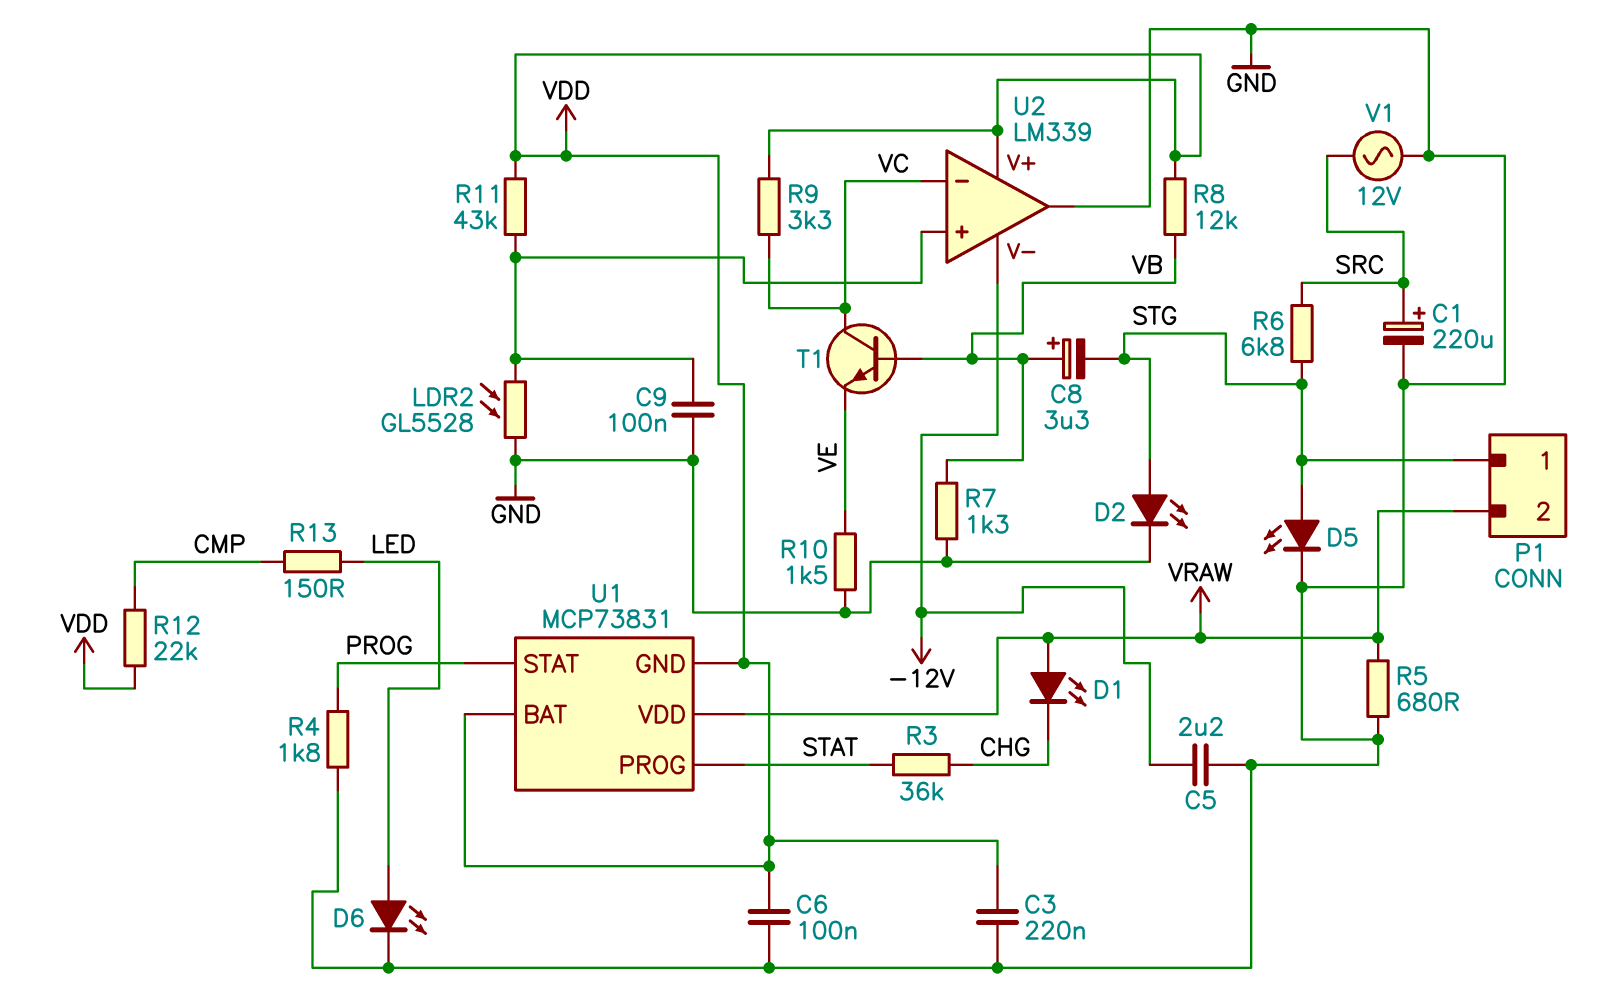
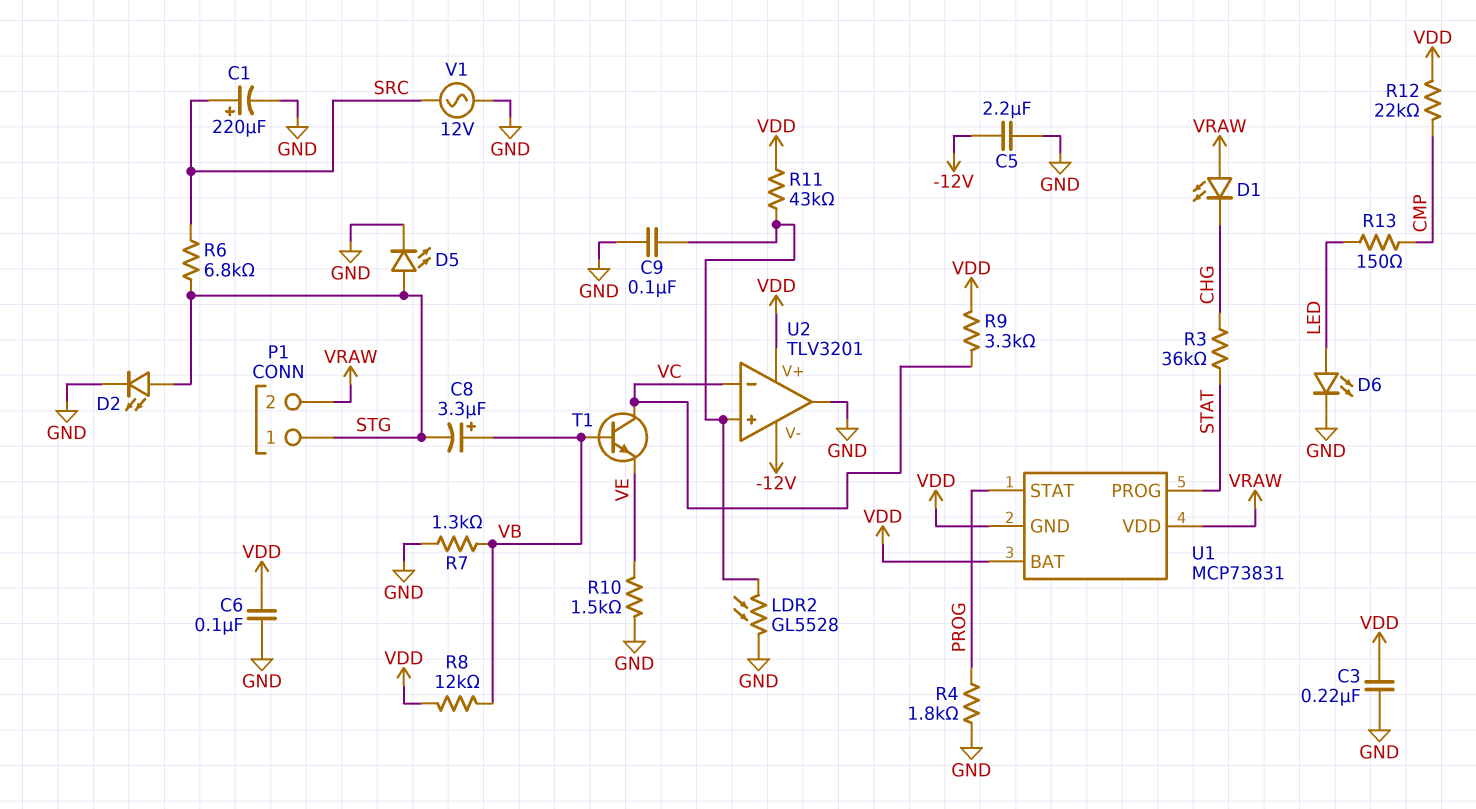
R5: 680 (GND, VRAW) -> none
U2: LM339 -> TLV3201

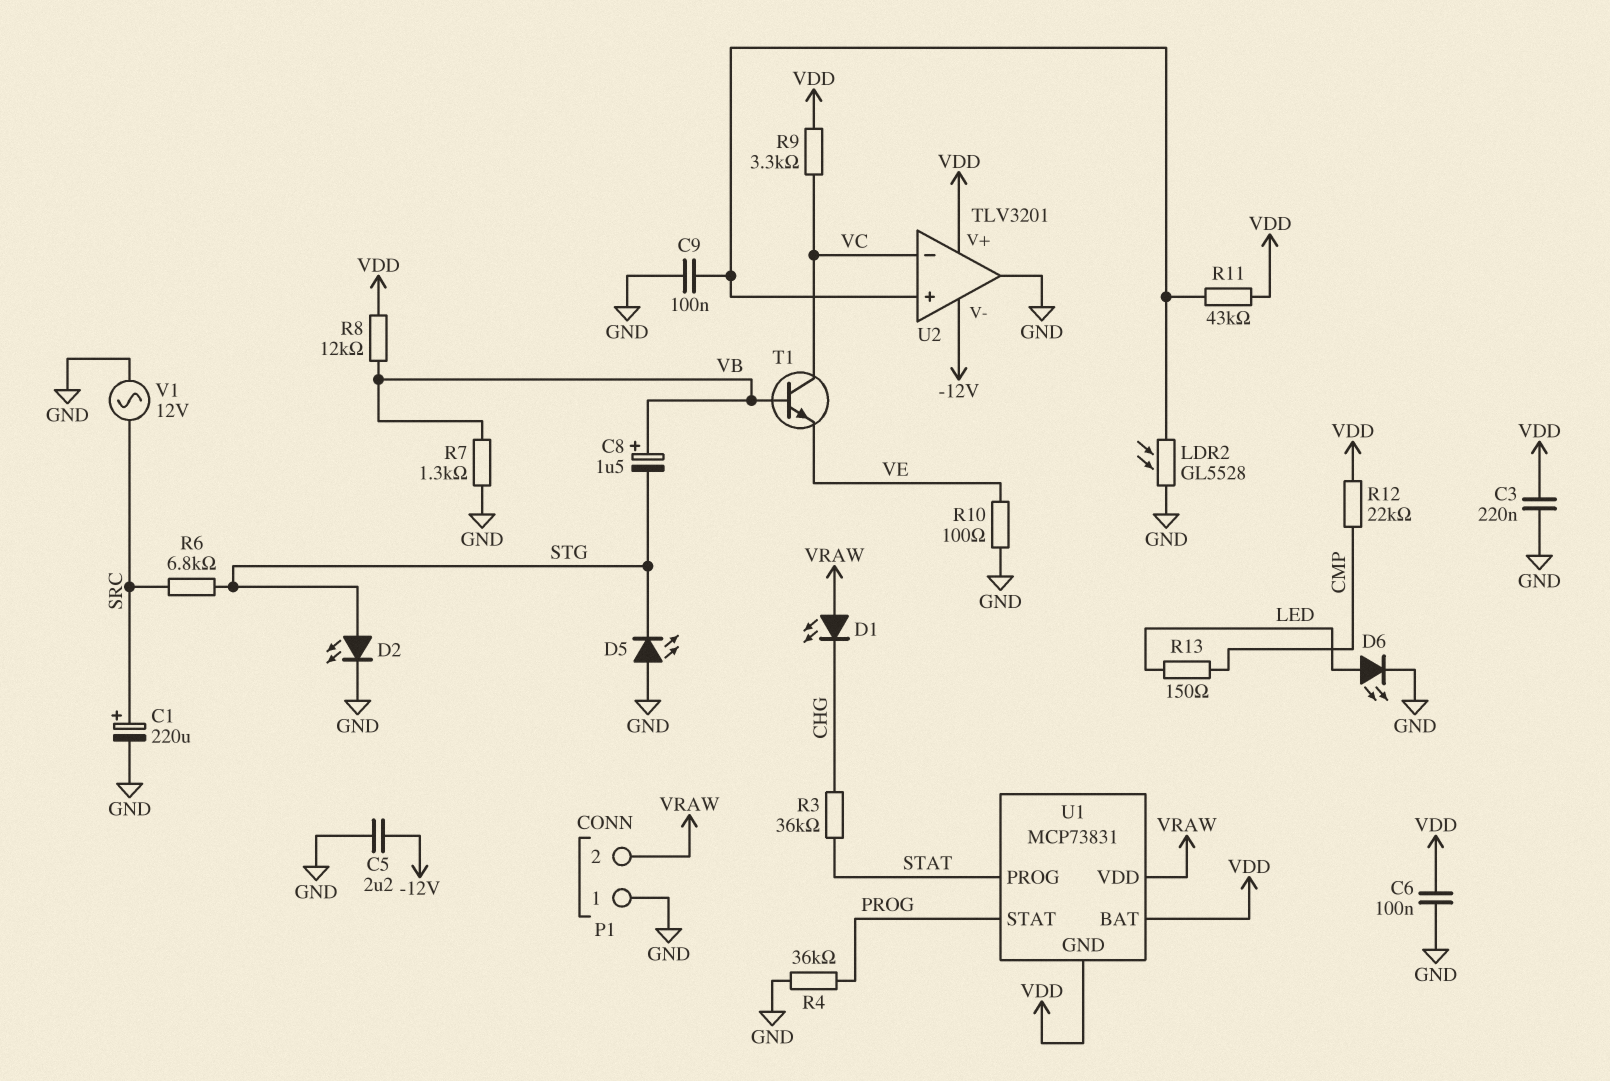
C8: 3.3uF (plus VB, minus STG) -> 1.5uF (plus VB, minus STG)
D5: LED (A STG, K GND) -> LED (A GND, K STG)
P1 pin 1: STG -> GND
R4: 1.8k (GND, PROG) -> 36k (GND, PROG)
R10: 1.5k (GND, VE) -> 100 (GND, VE)

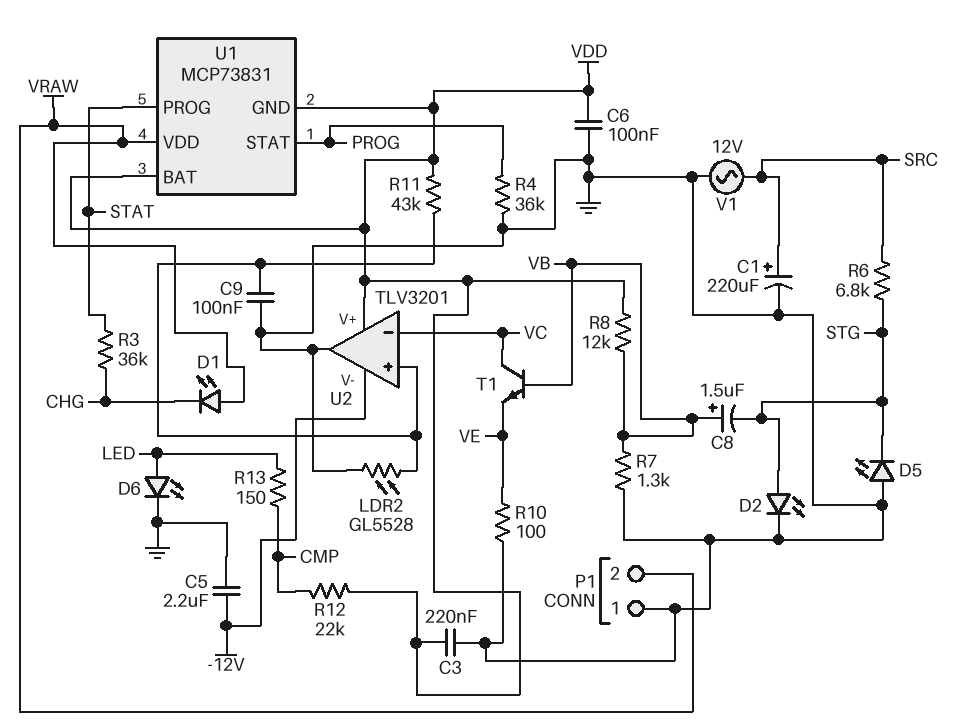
R9: 3.3k (VC, VDD) -> none

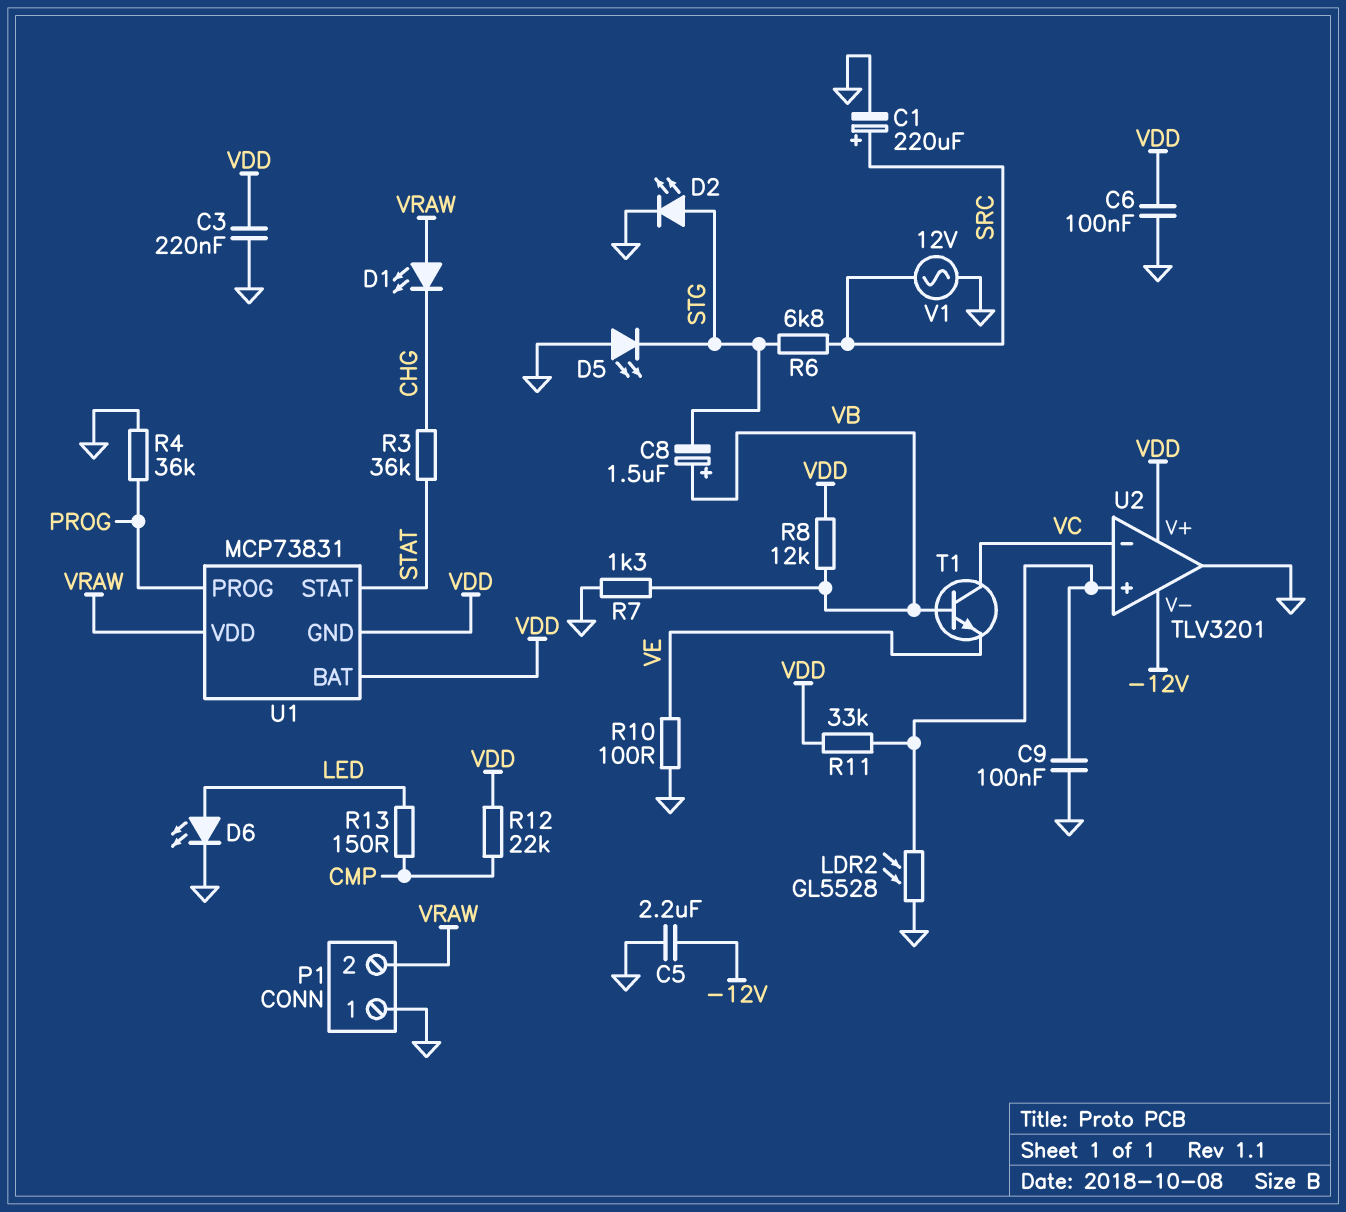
R11: 43k (U2/in+, VDD) -> 33k (U2/in+, VDD)
U1 pin PROG: STAT -> PROG
U1 pin STAT: PROG -> STAT

